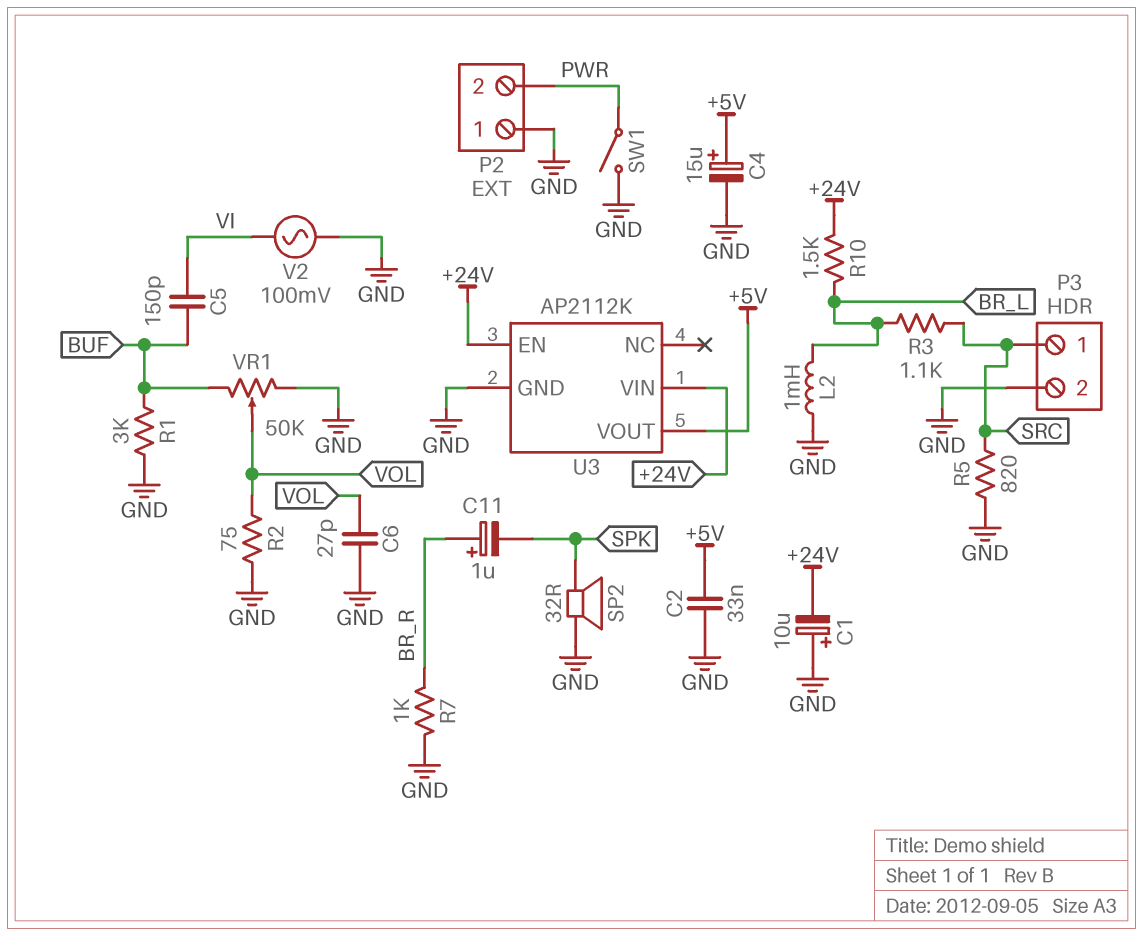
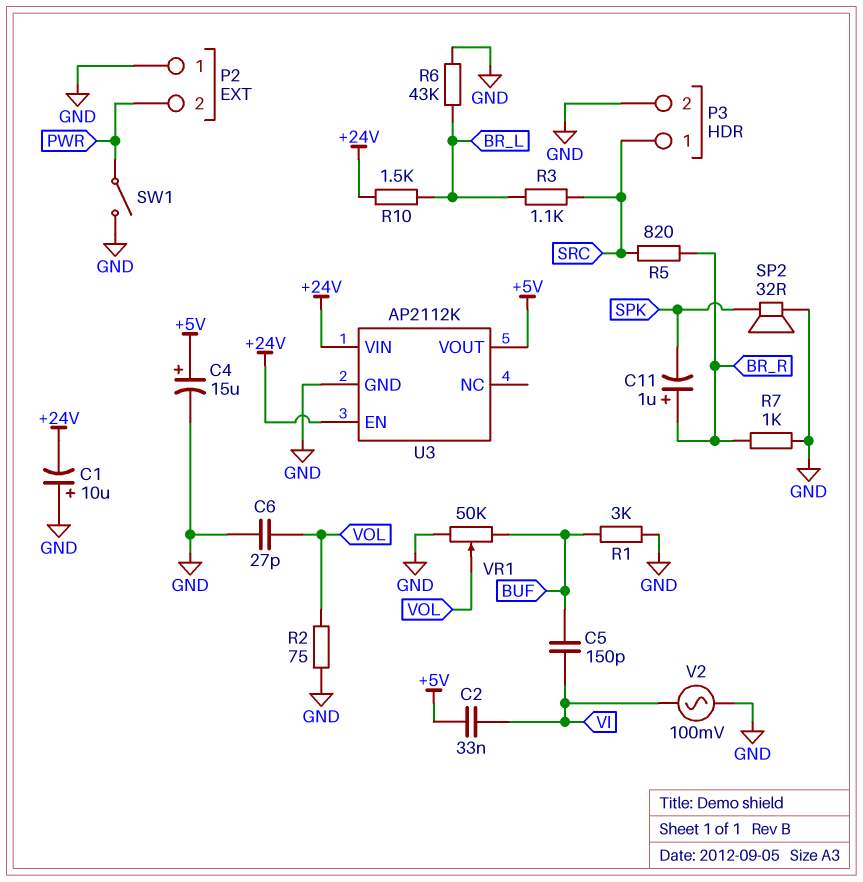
C2: 33nF (+5V, GND) -> 33nF (+5V, VI)
L2: 1mH (BR_L, GND) -> none
R5: 820 (GND, SRC) -> 820 (BR_R, SRC)
R6: none -> 43k (BR_L, GND)

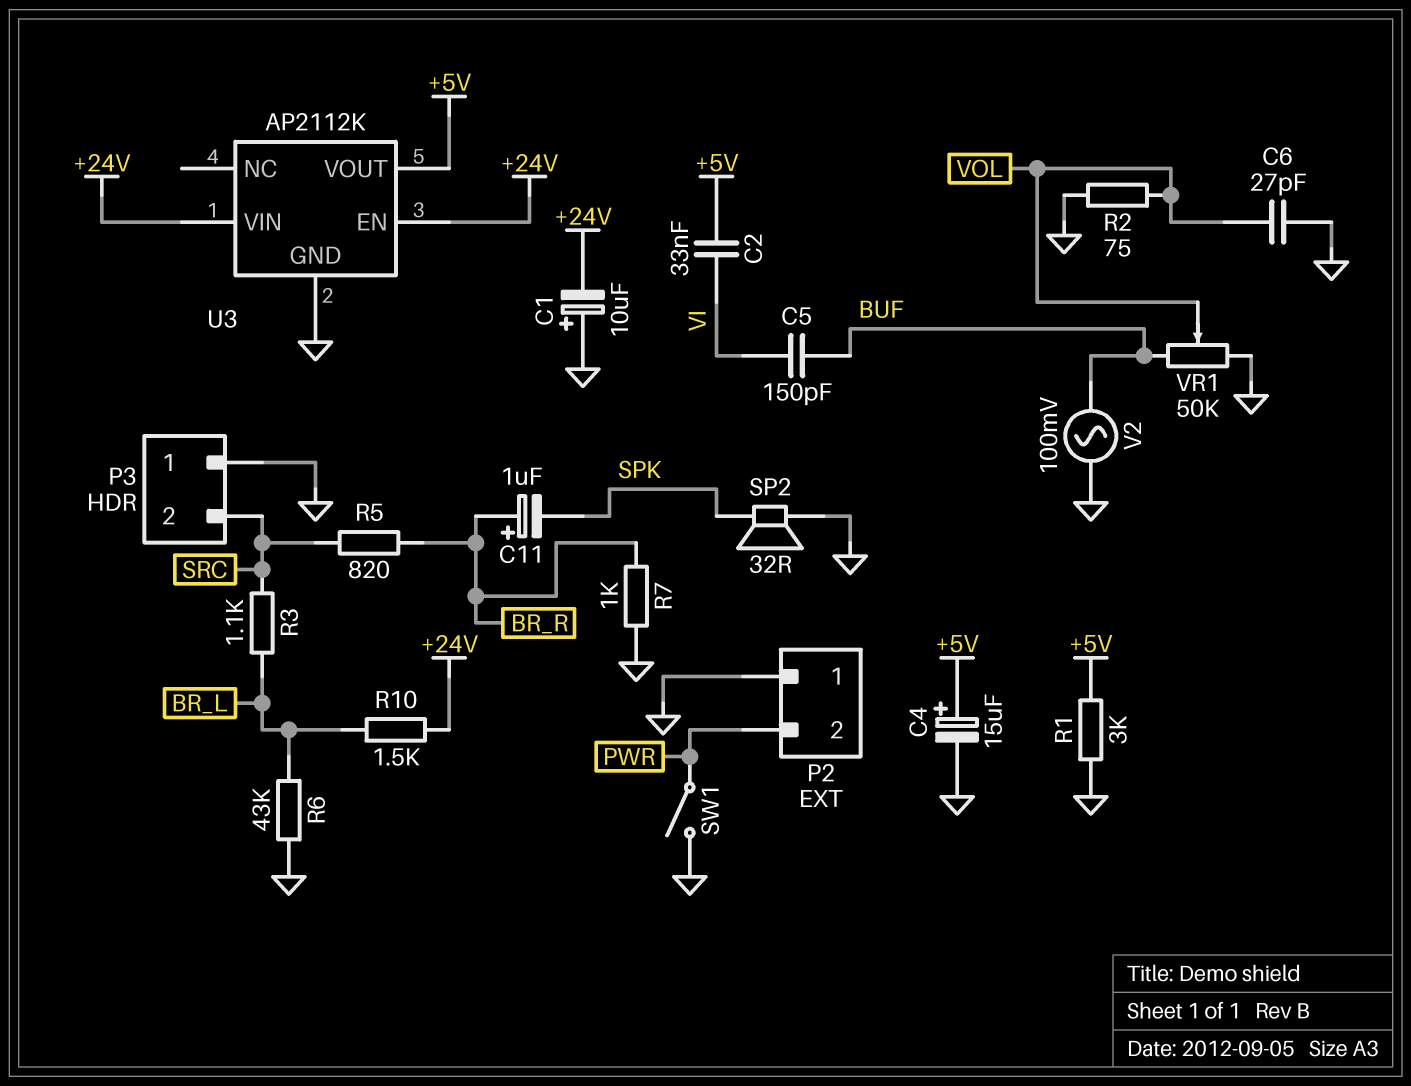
P3 pin 1: SRC -> GND
P3 pin 2: GND -> SRC
R1: 3k (BUF, GND) -> 3k (+5V, GND)
V2: AC 100mV (GND, VI) -> AC 100mV (BUF, GND)

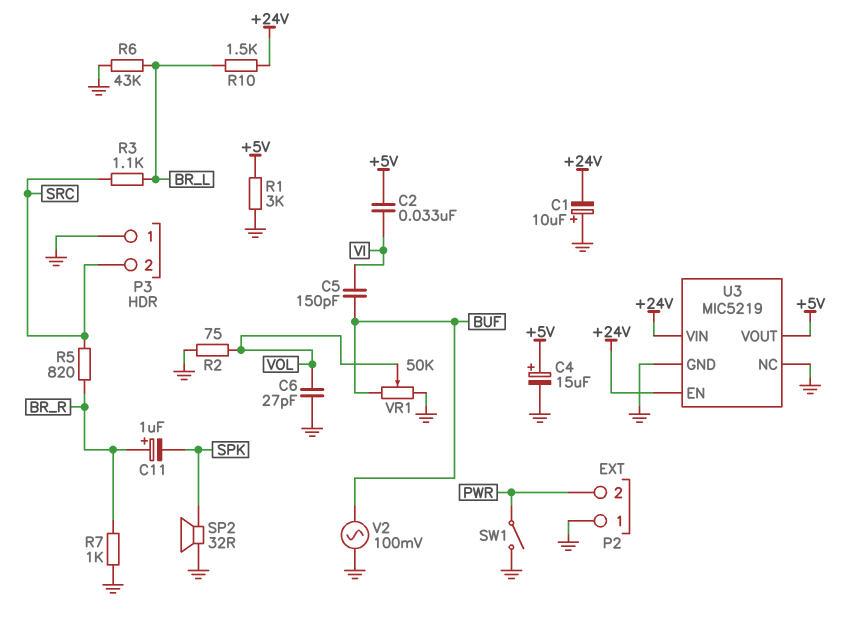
U3: AP2112K -> MIC5219
U3 pin NC: none -> GND

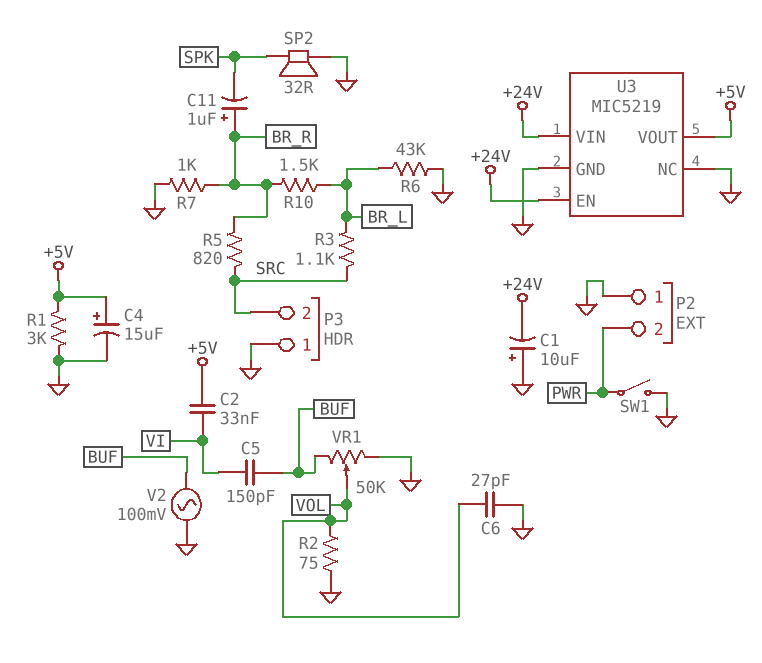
R10: 1.5k (+24V, BR_L) -> 1.5k (BR_L, BR_R)

